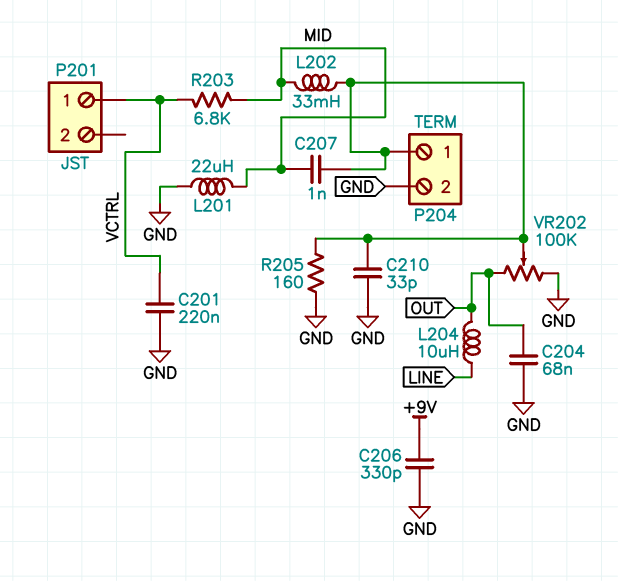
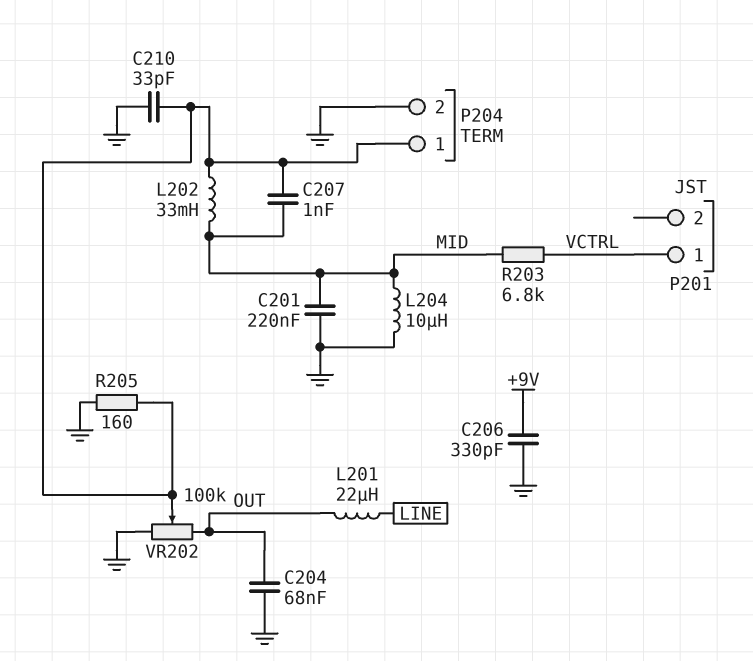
C201: 220nF (GND, VCTRL) -> 220nF (GND, MID)
L201: 22uH (GND, MID) -> 22uH (LINE, OUT)
L204: 10uH (LINE, OUT) -> 10uH (GND, MID)

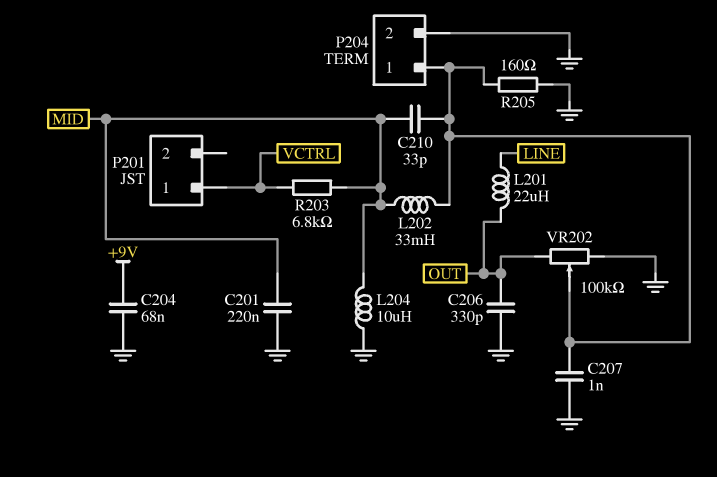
C204: 68nF (GND, OUT) -> 68nF (+9V, GND)
C206: 330pF (+9V, GND) -> 330pF (GND, OUT)
C207: 1nF (MID, P204/1) -> 1nF (GND, P204/1)
C210: 33pF (GND, P204/1) -> 33pF (MID, P204/1)

